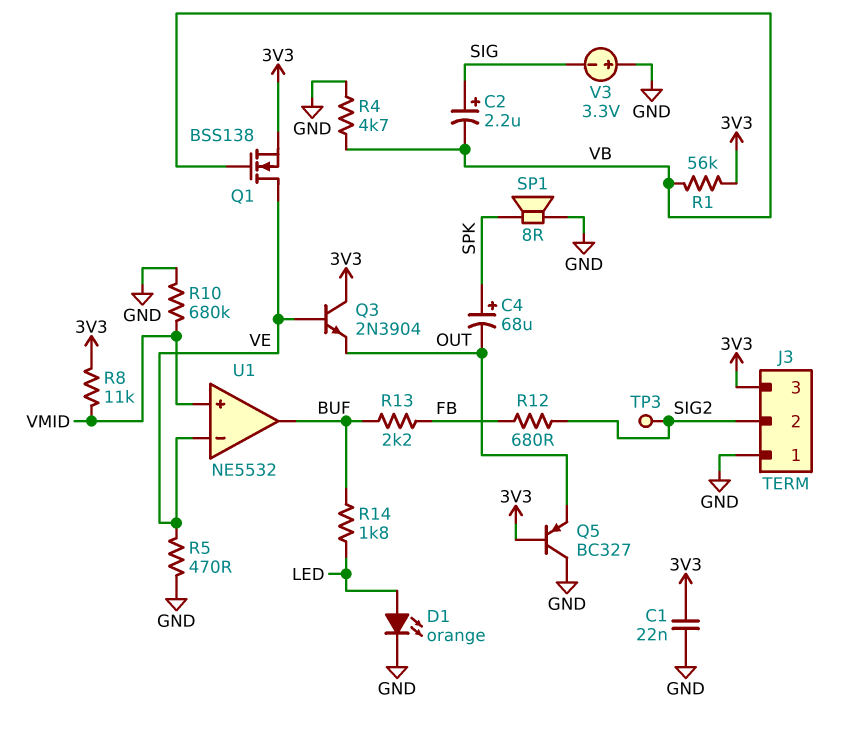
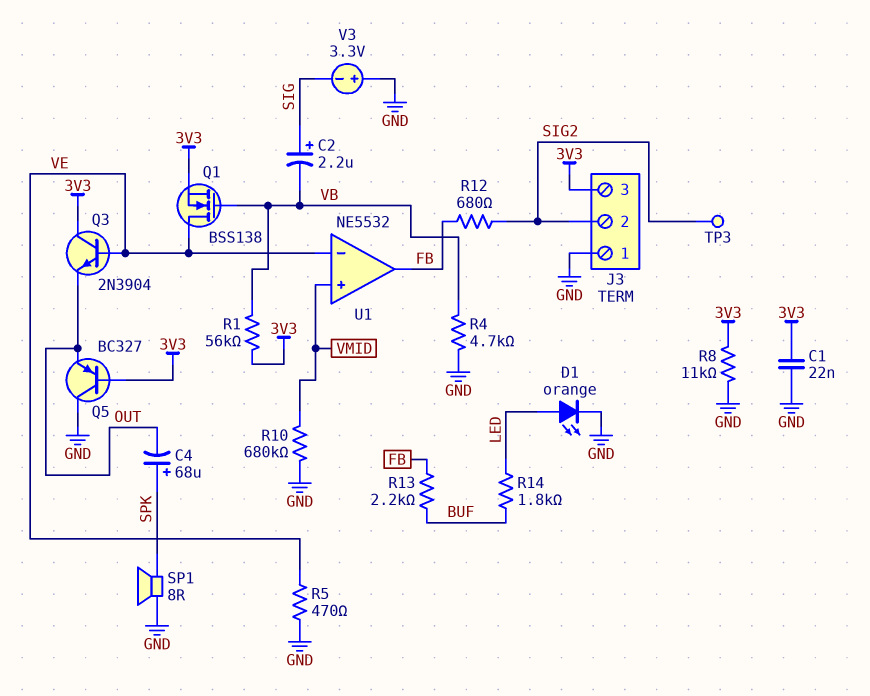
R8: 11k (3V3, VMID) -> 11k (3V3, GND)
U1 pin out: BUF -> FB

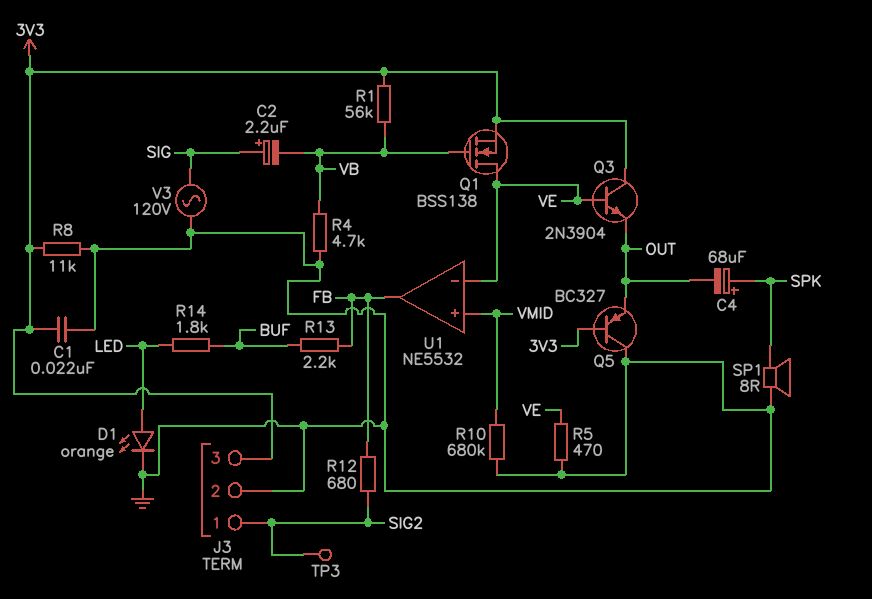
J3 pin 1: GND -> SIG2
J3 pin 2: SIG2 -> GND
V3: 3.3V (plus GND, minus SIG) -> AC 120V (GND, SIG)

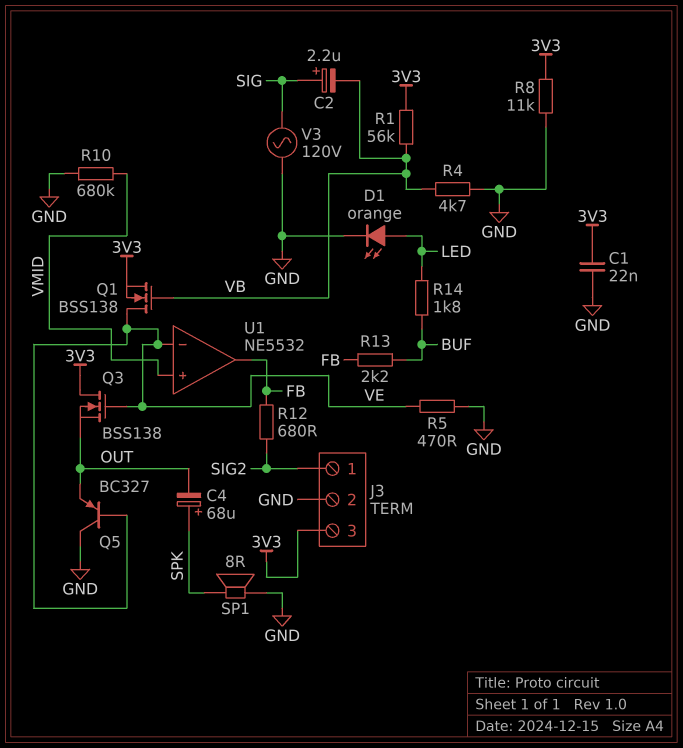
Q3: NPN 2N3904 (B VE, C 3V3, E OUT) -> NMOS BSS138 (G VE, D 3V3, S OUT)
Q5: PNP BC327 (B 3V3, C GND, E OUT) -> PNP BC327 (B VE, C GND, E OUT)
TP3: test point (SIG2) -> none

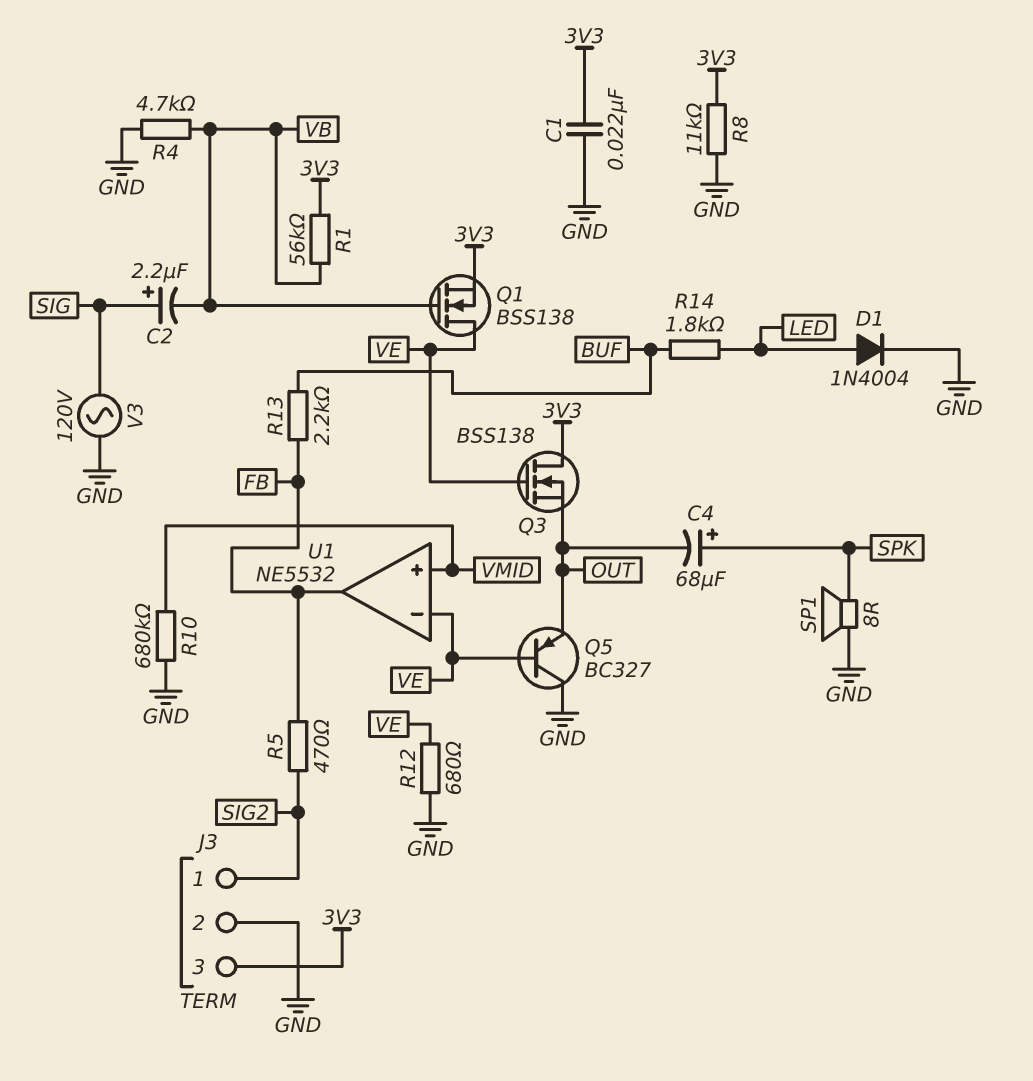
D1: LED orange (A LED, K GND) -> diode 1N4004 (A LED, K GND)
R5: 470 (GND, VE) -> 470 (FB, SIG2)
R12: 680 (FB, SIG2) -> 680 (GND, VE)

